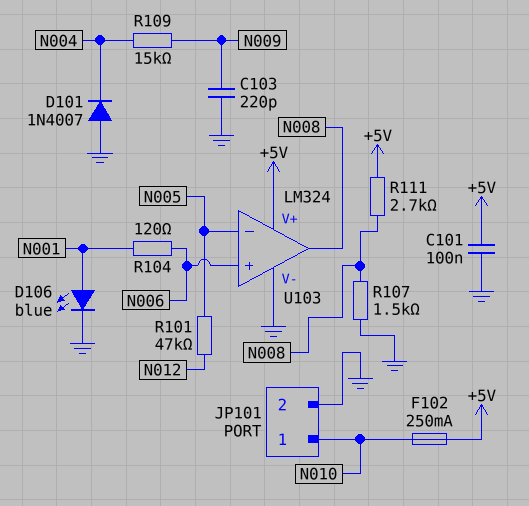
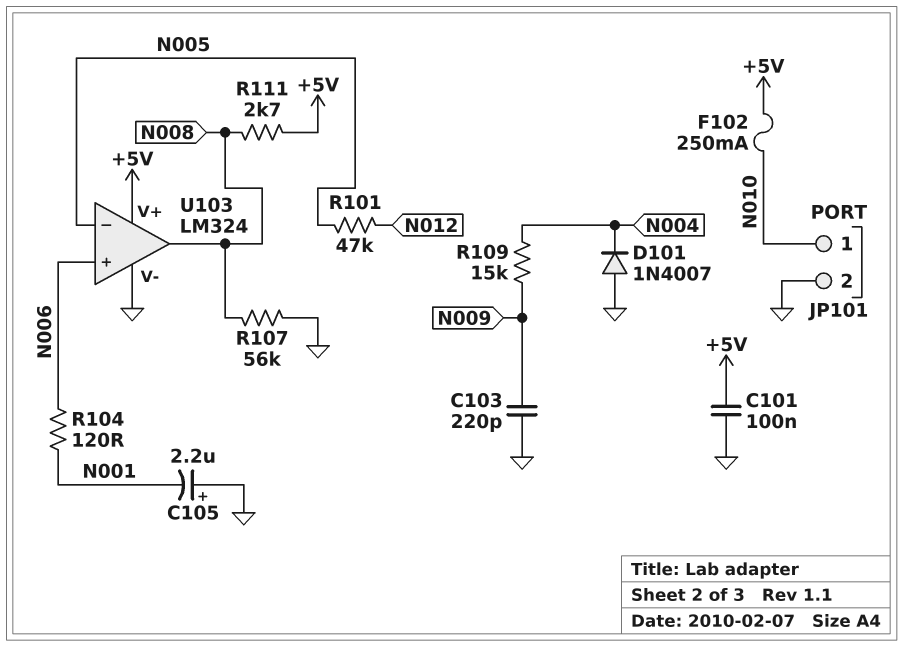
C105: none -> 2.2uF (plus GND, minus N001)
D106: LED blue (A N001, K GND) -> none
R107: 1.5k (GND, N008) -> 56k (GND, N008)

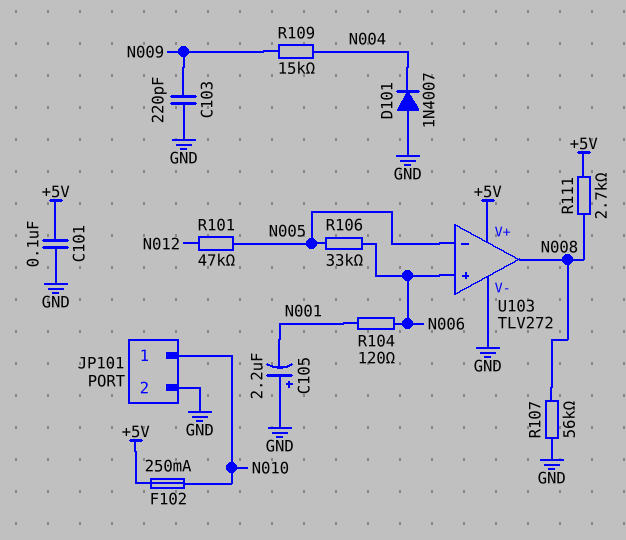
R106: none -> 33k (N005, N006)
U103: LM324 -> TLV272

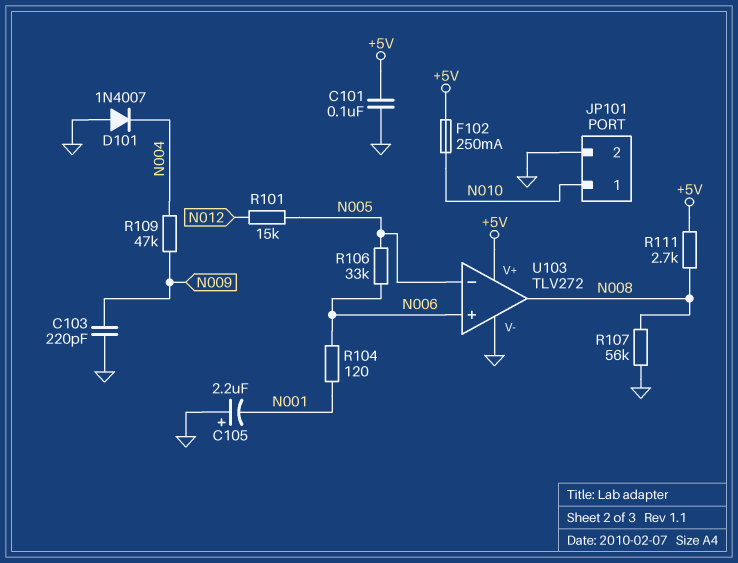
R101: 47k (N005, N012) -> 15k (N005, N012)
R109: 15k (N004, N009) -> 47k (N004, N009)

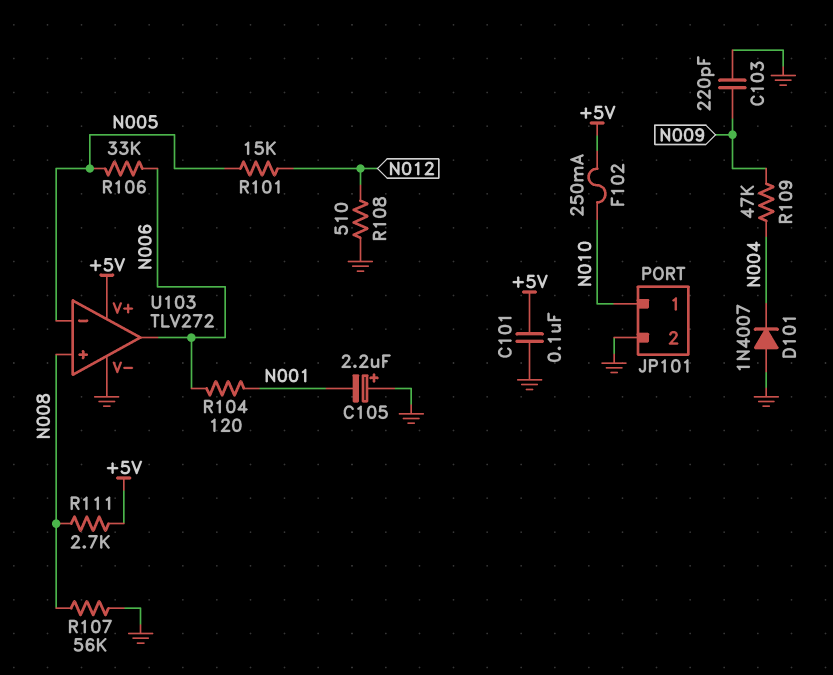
R108: none -> 510 (GND, N012)
U103 pin in+: N006 -> N008
U103 pin out: N008 -> N006

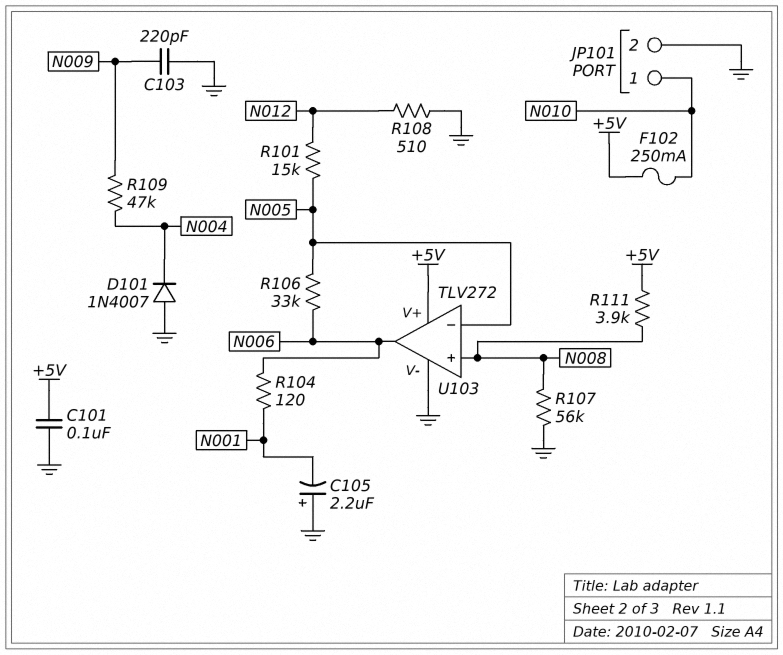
R111: 2.7k (+5V, N008) -> 3.9k (+5V, N008)

